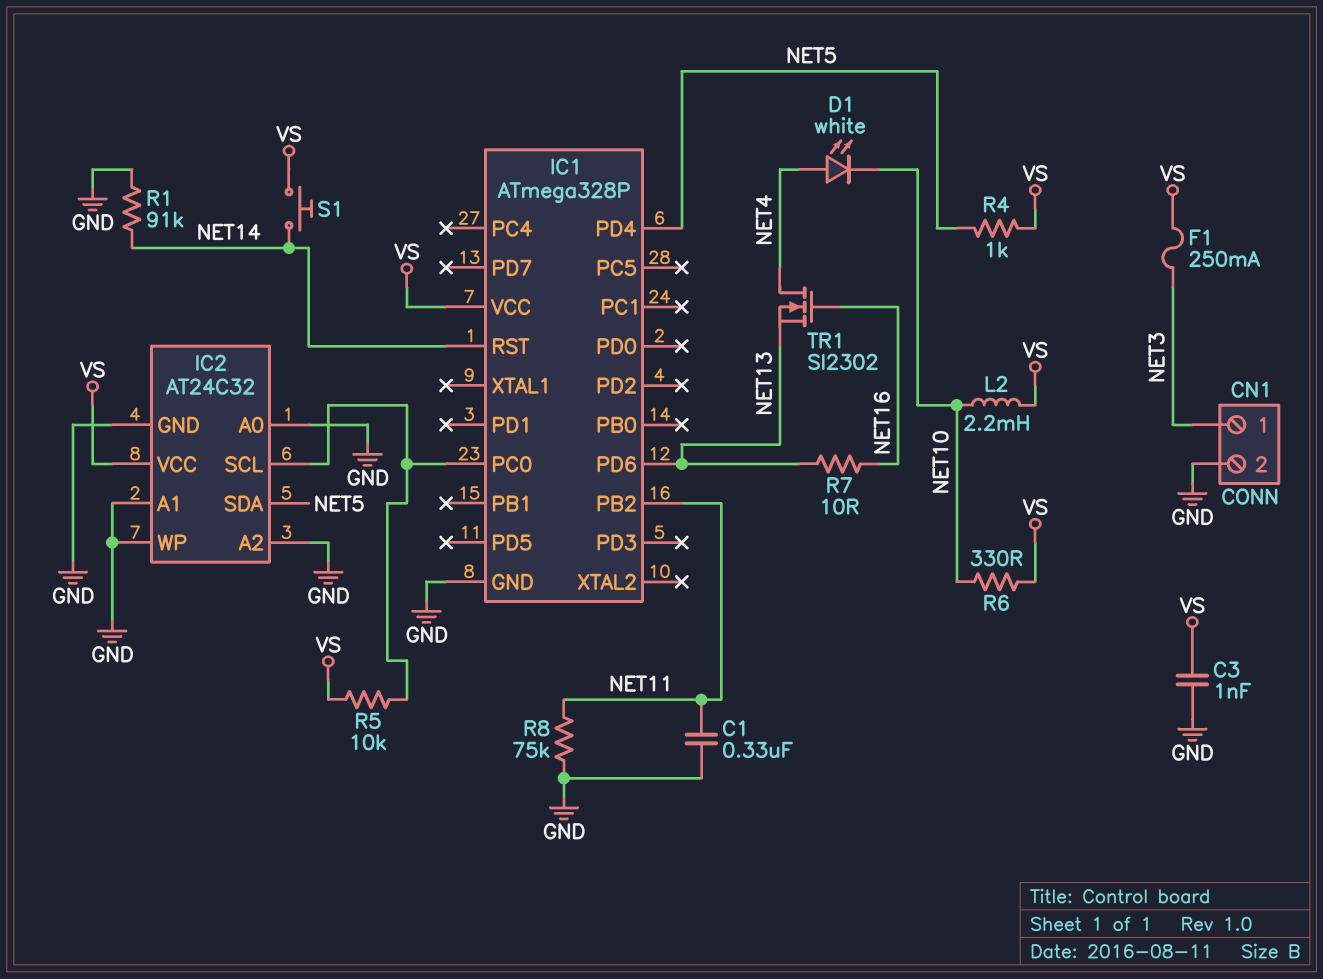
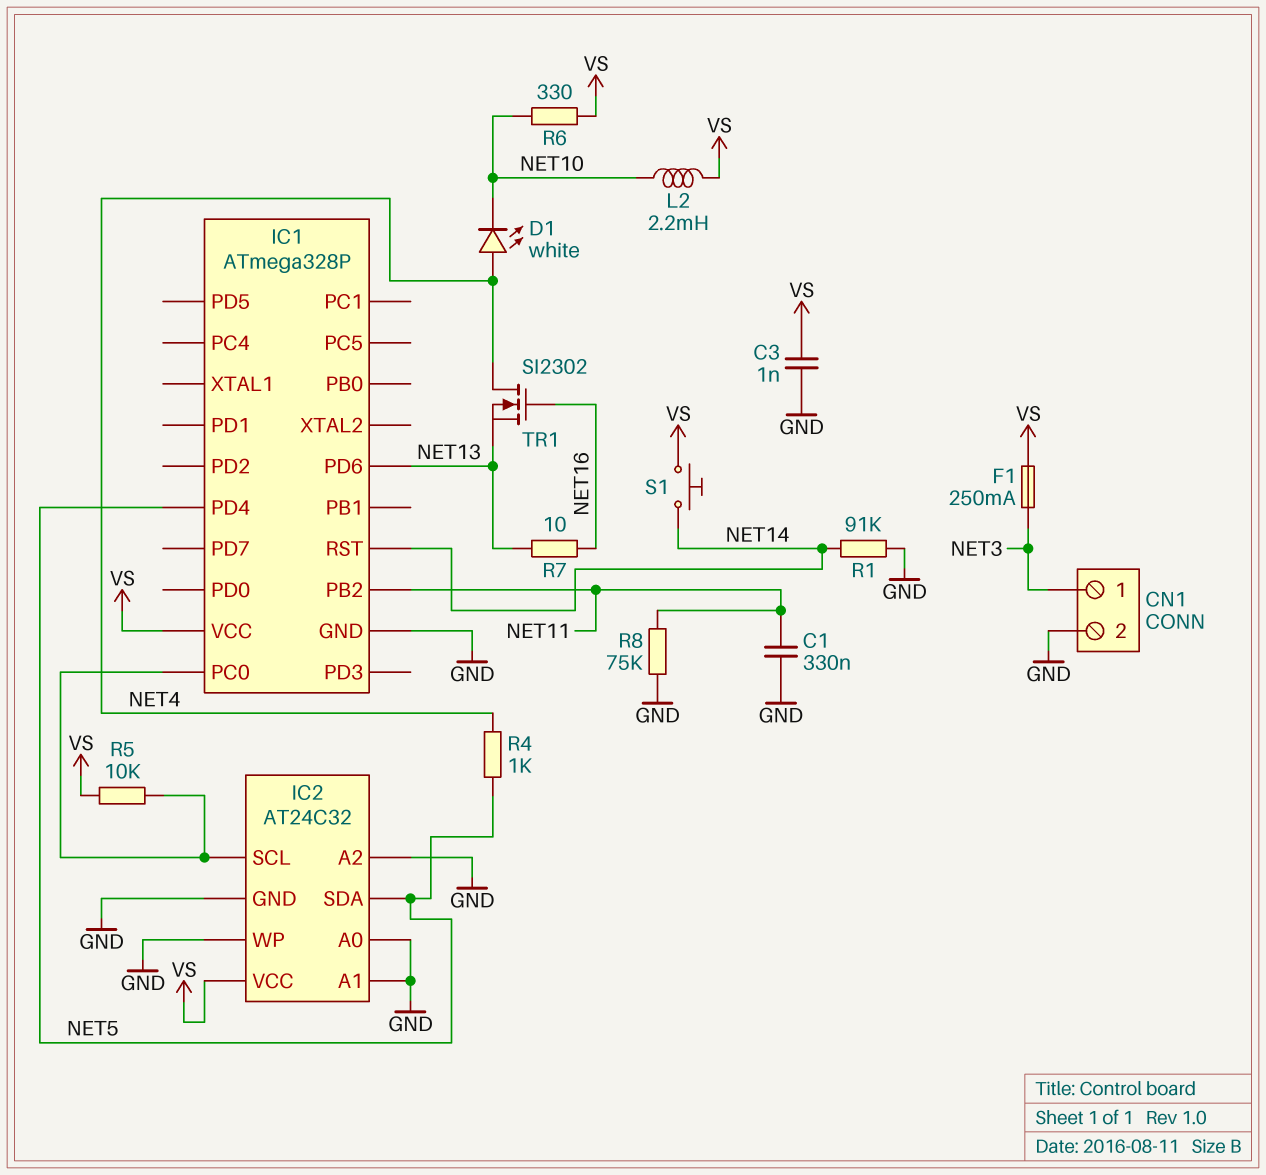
R4: 1k (NET5, VS) -> 1k (NET4, NET5)

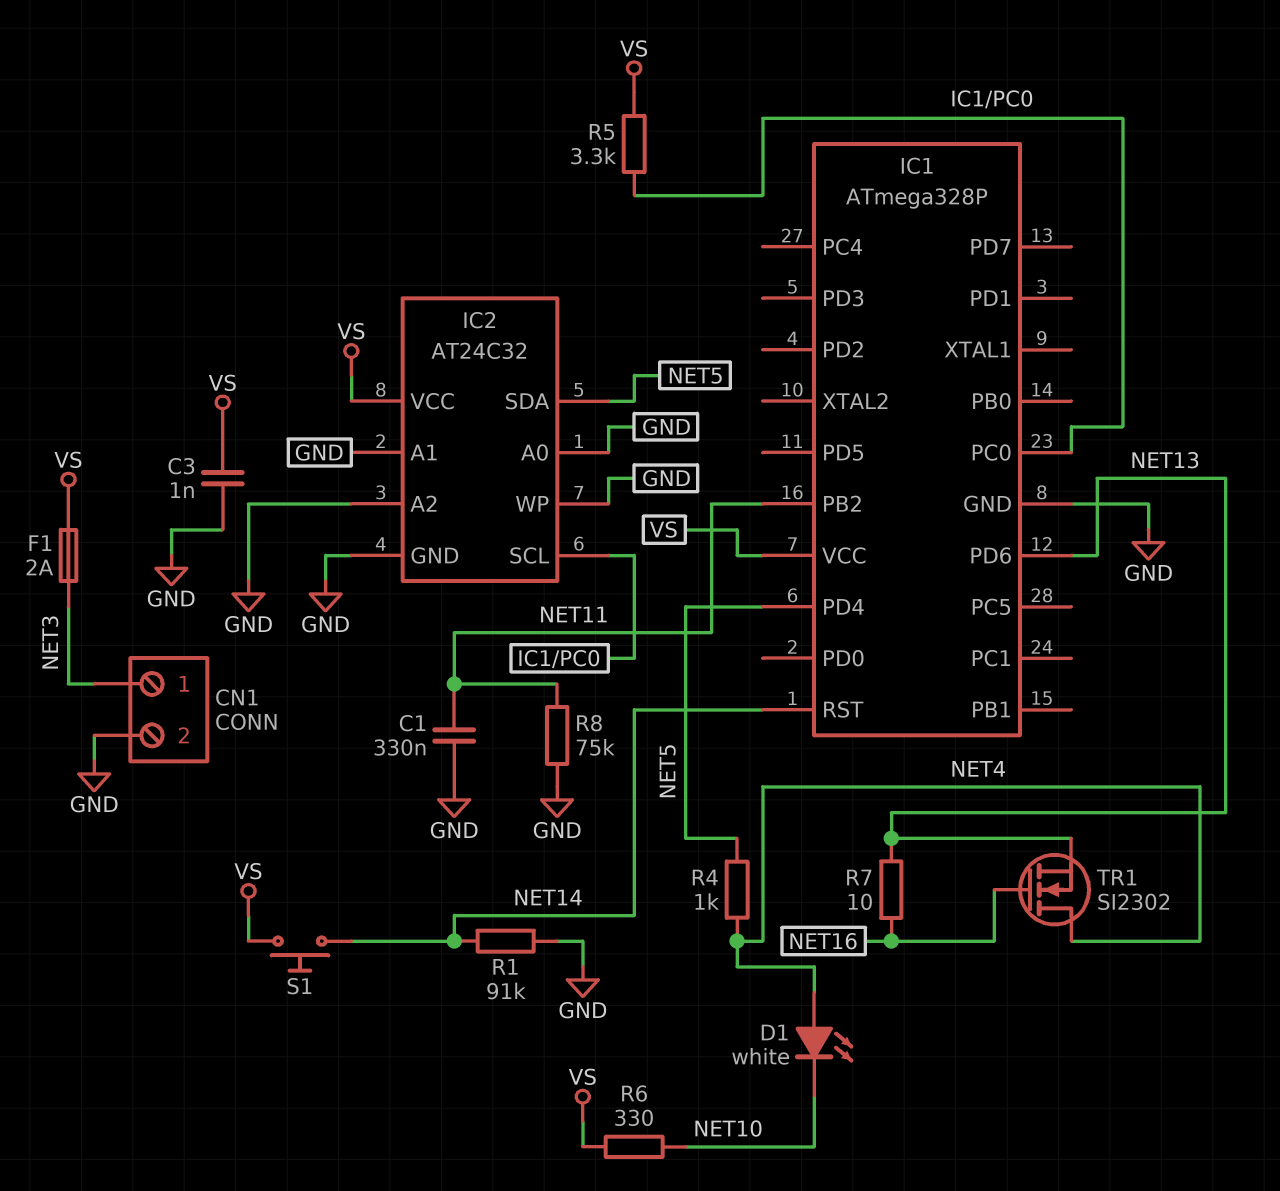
F1: 250mA (NET3, VS) -> 2A (NET3, VS)
L2: 2.2mH (NET10, VS) -> none
R5: 10k (IC1/PC0, VS) -> 3.3k (IC1/PC0, VS)

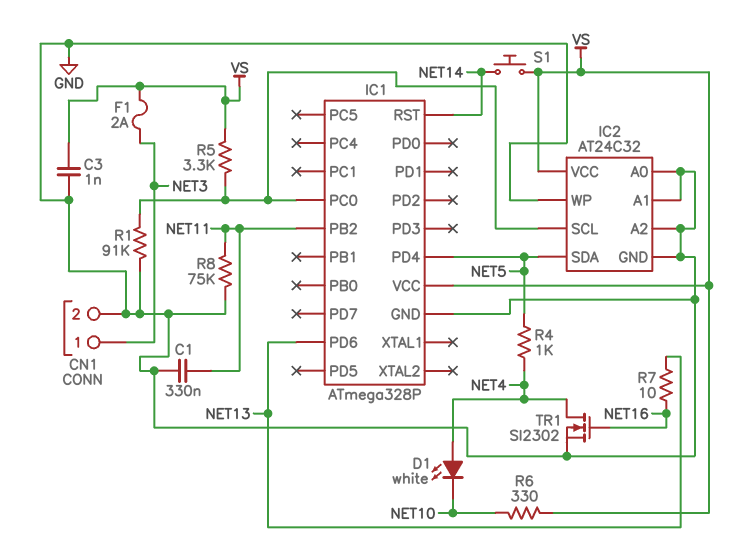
R1: 91k (GND, NET14) -> 91k (GND, IC1/PC0)
TR1: NMOS SI2302 (G NET16, D NET4, S NET13) -> NMOS SI2302 (G NET16, D NET4, S GND)

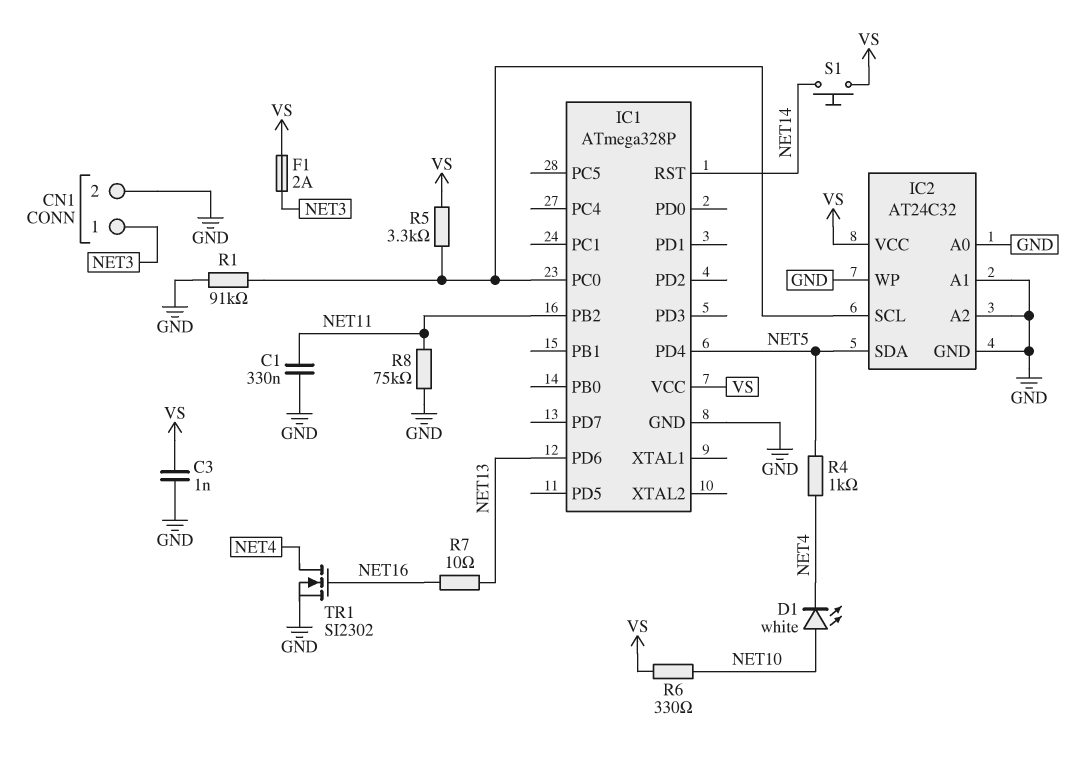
D1: LED white (A NET4, K NET10) -> LED white (A NET10, K NET4)

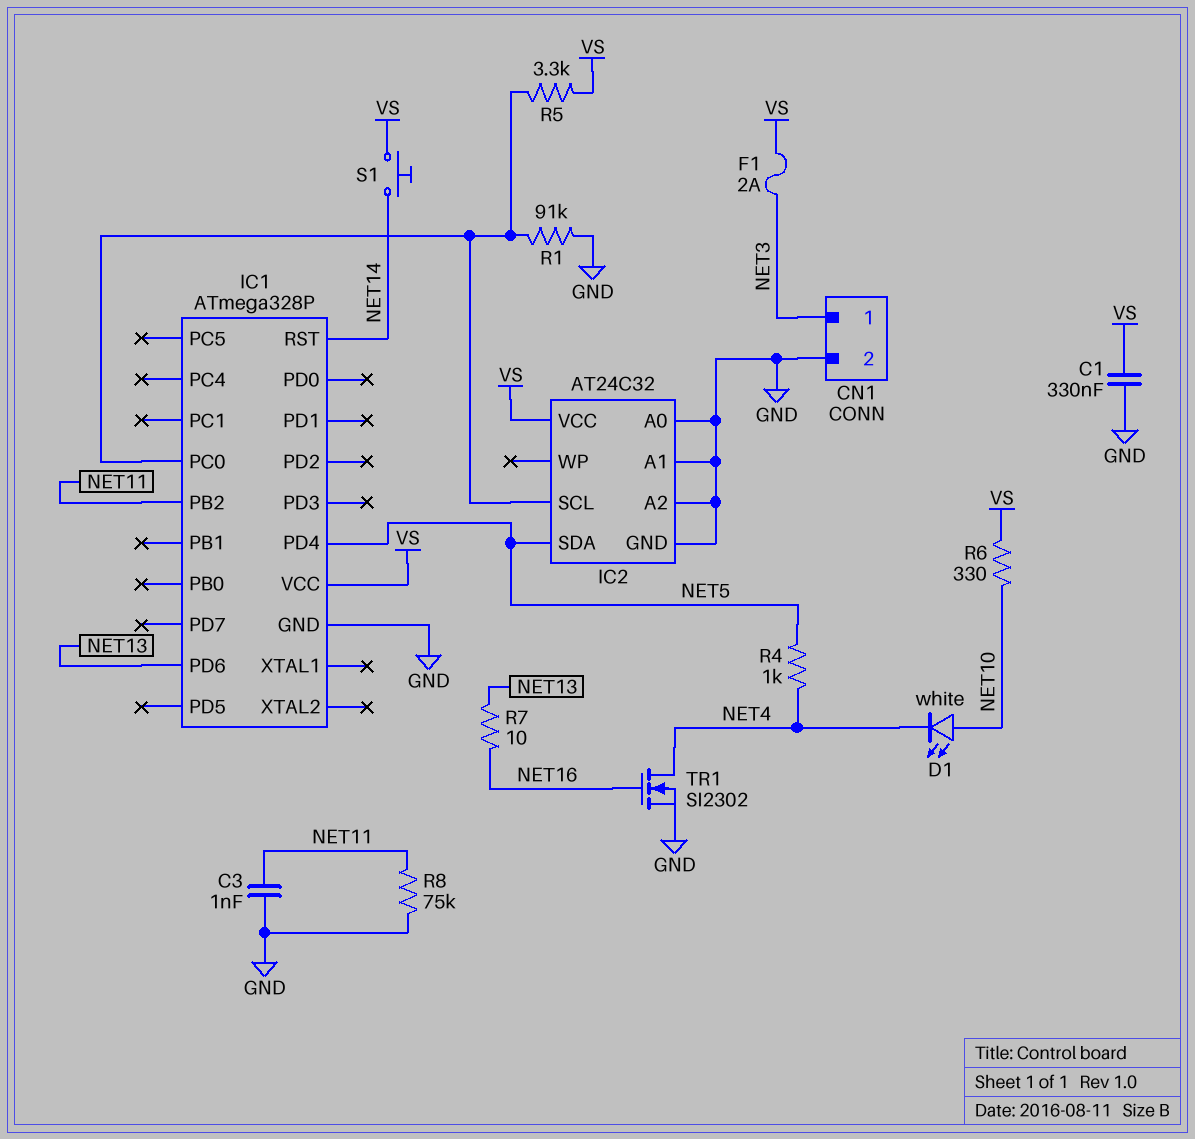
C1: 330nF (GND, NET11) -> 330nF (GND, VS)
C3: 1nF (GND, VS) -> 1nF (GND, NET11)
IC2 pin WP: GND -> none

